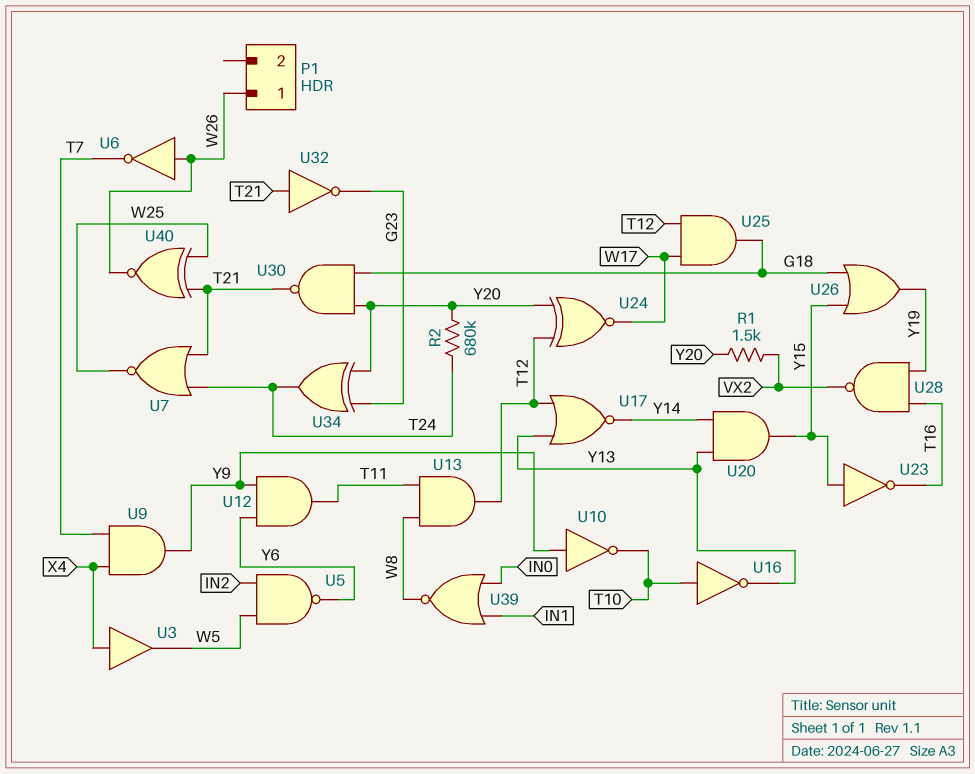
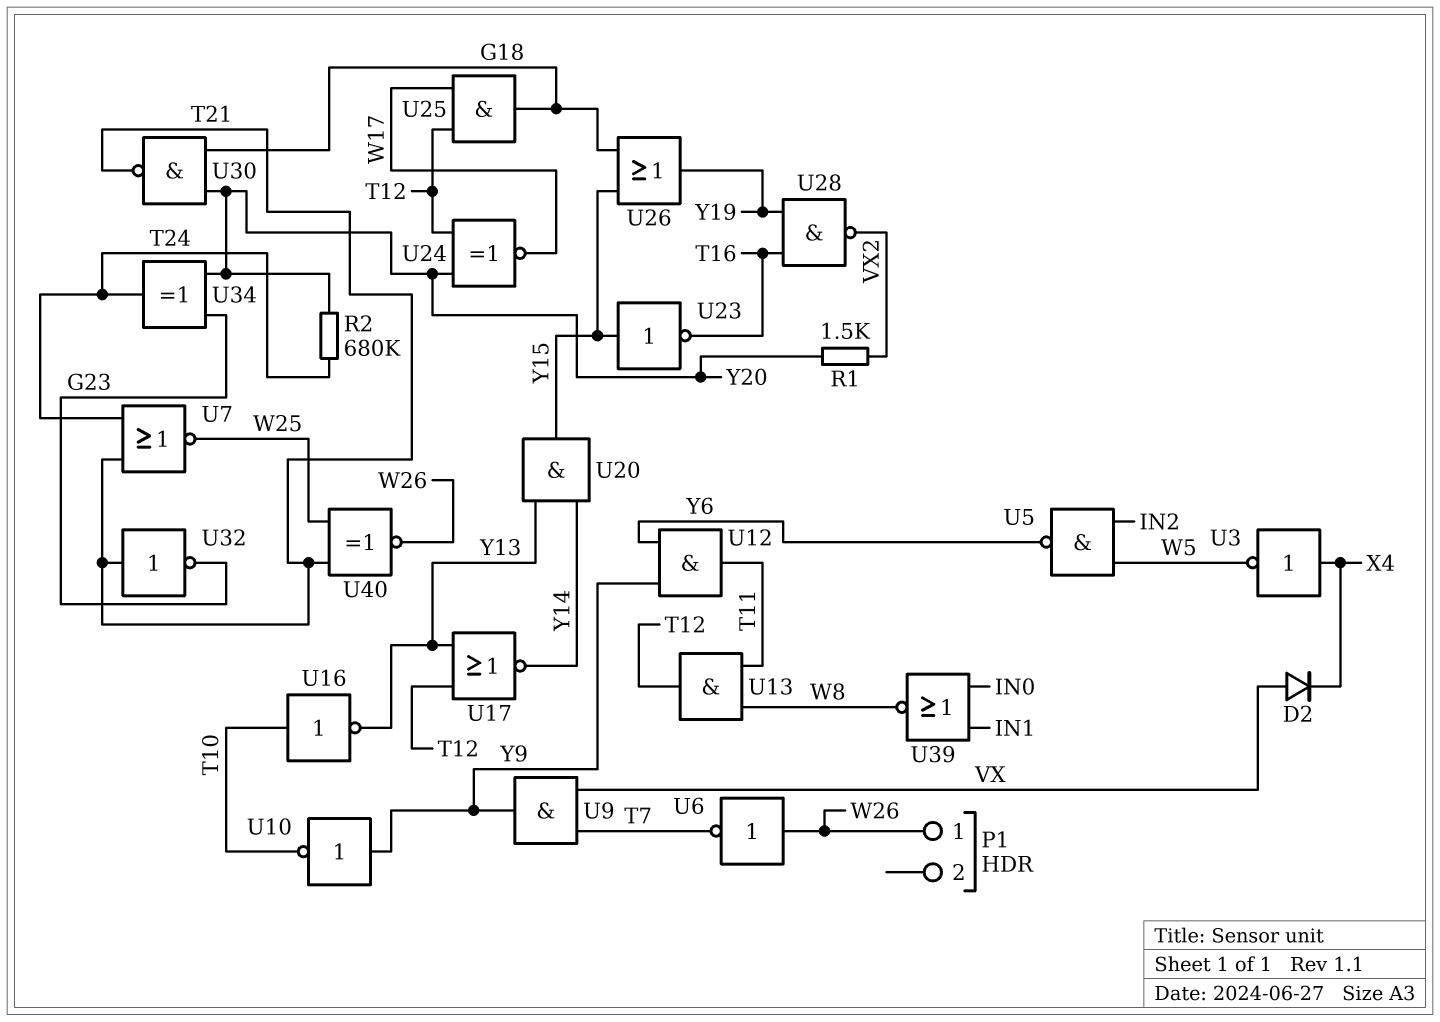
D2: none -> diode (A VX, K X4)
U3: buffer (in X4, out W5) -> NOT (in X4, out W5)
U9: AND (in T7, in X4, out Y9) -> AND (in T7, in VX, out Y9)

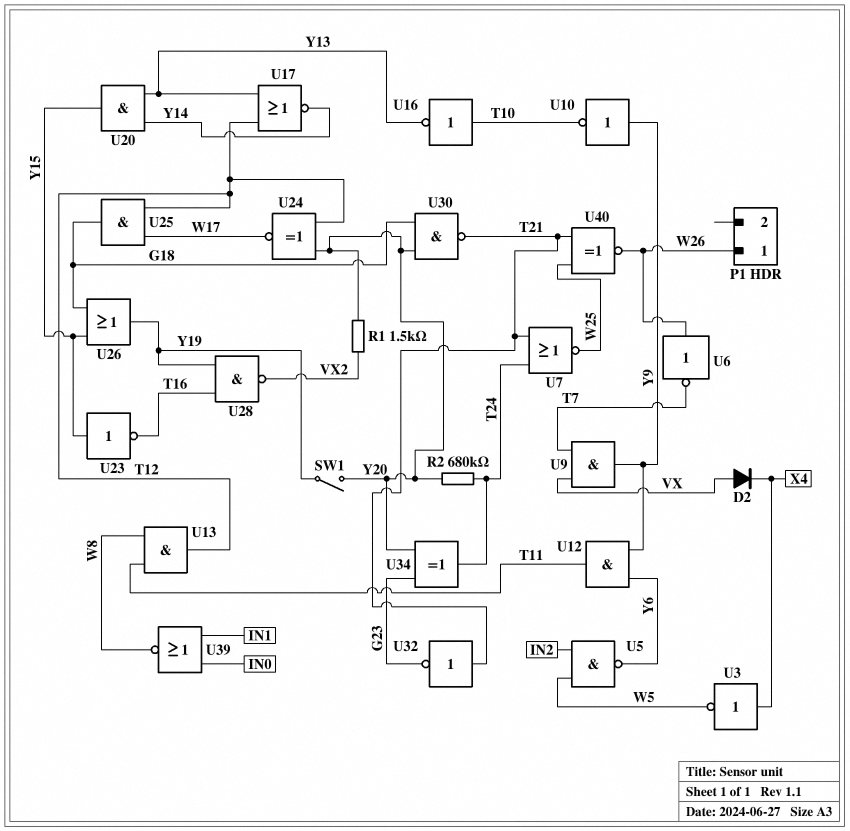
SW1: none -> switch (Y19, Y20)

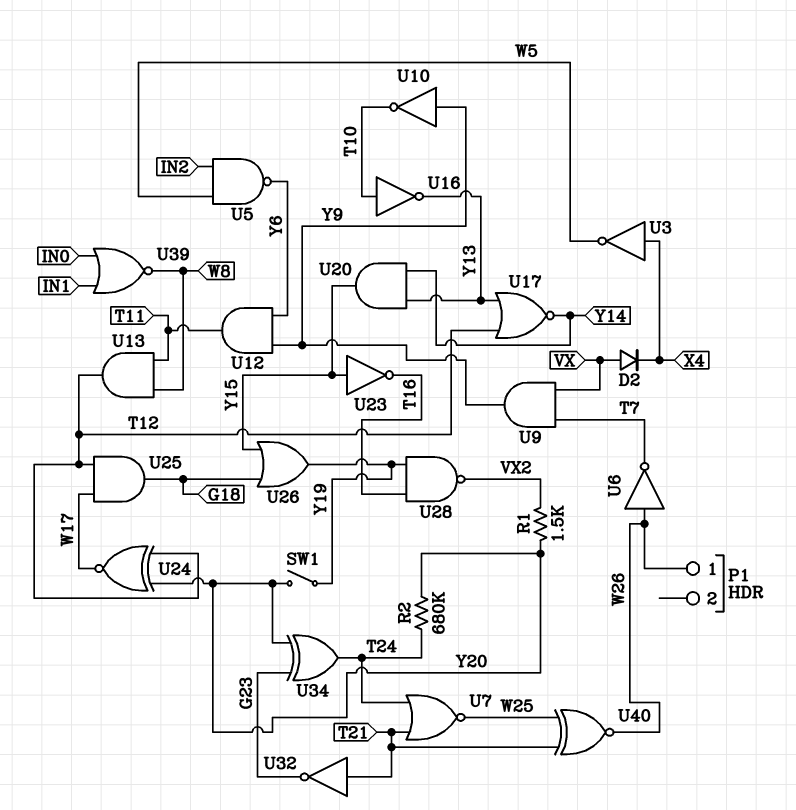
U30: NAND (in G18, in Y20, out T21) -> none

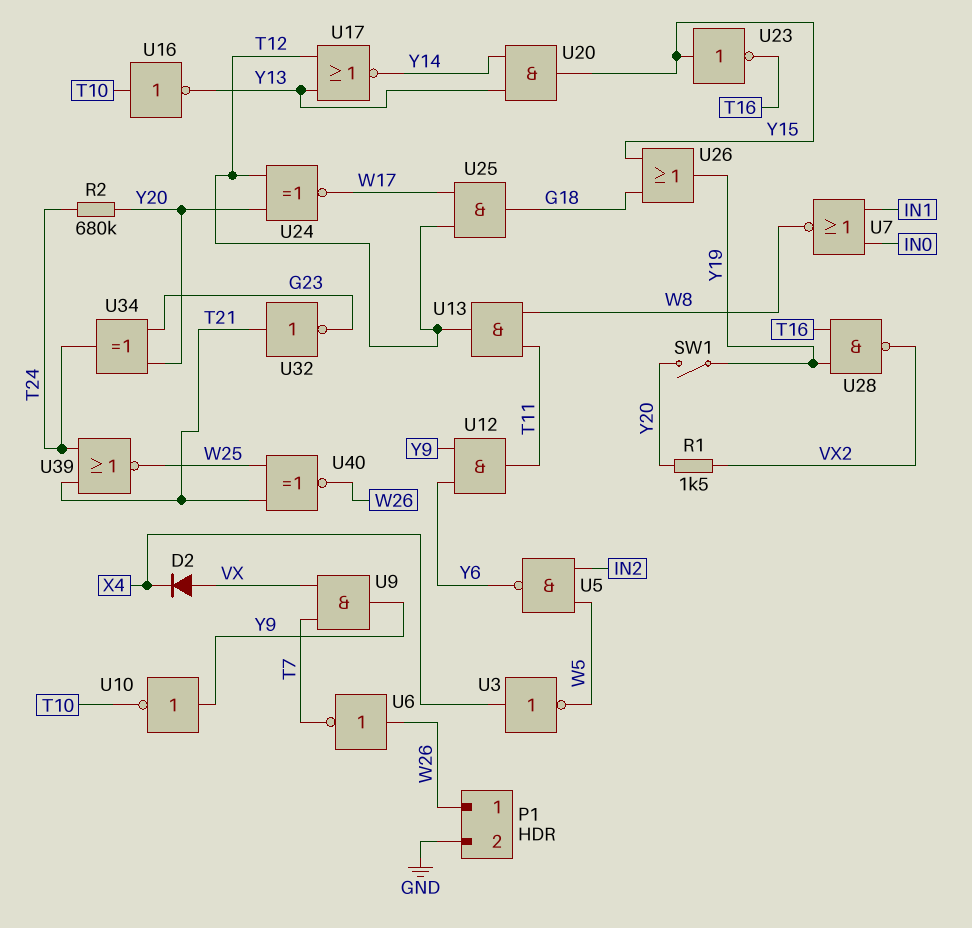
P1 pin 2: none -> GND
U7: NOR (in T21, in T24, out W25) -> NOR (in IN0, in IN1, out W8)
U39: NOR (in IN0, in IN1, out W8) -> NOR (in T21, in T24, out W25)

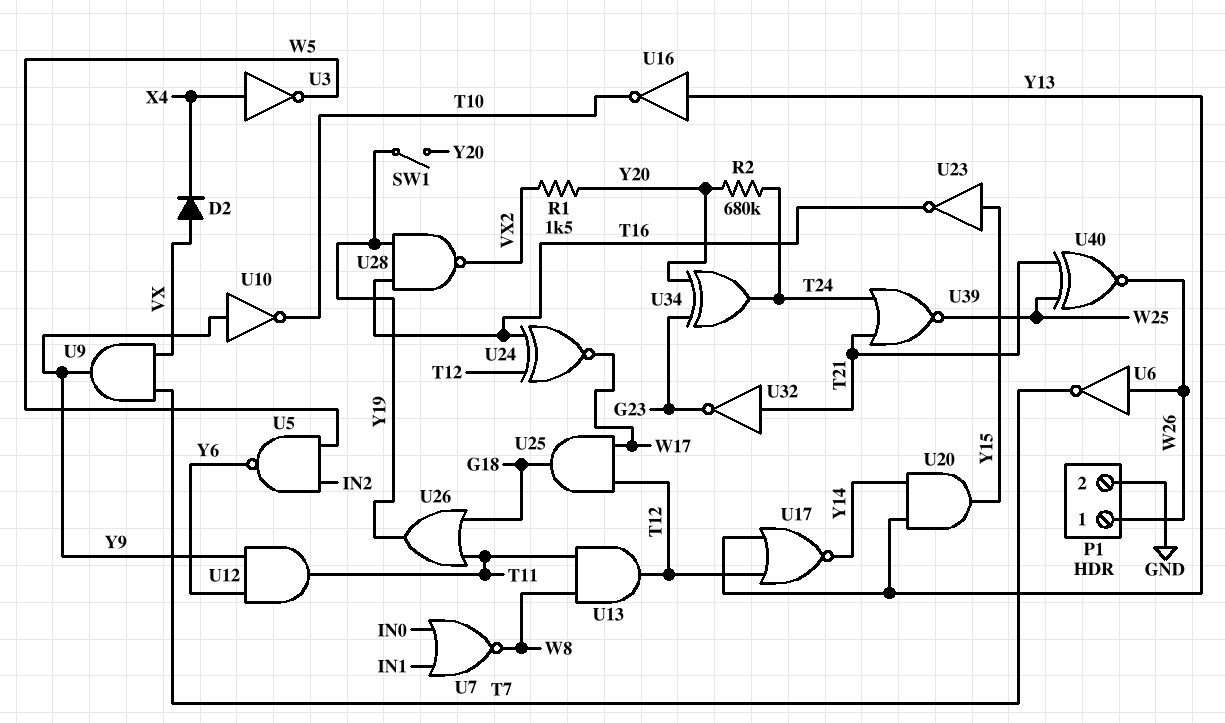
U16: NOT (in T10, out Y13) -> NOT (in Y13, out T10)
U24: XNOR (in T12, in Y20, out W17) -> XNOR (in T12, in T16, out W17)
U26: OR (in G18, in Y15, out Y19) -> OR (in G18, in T11, out Y19)

